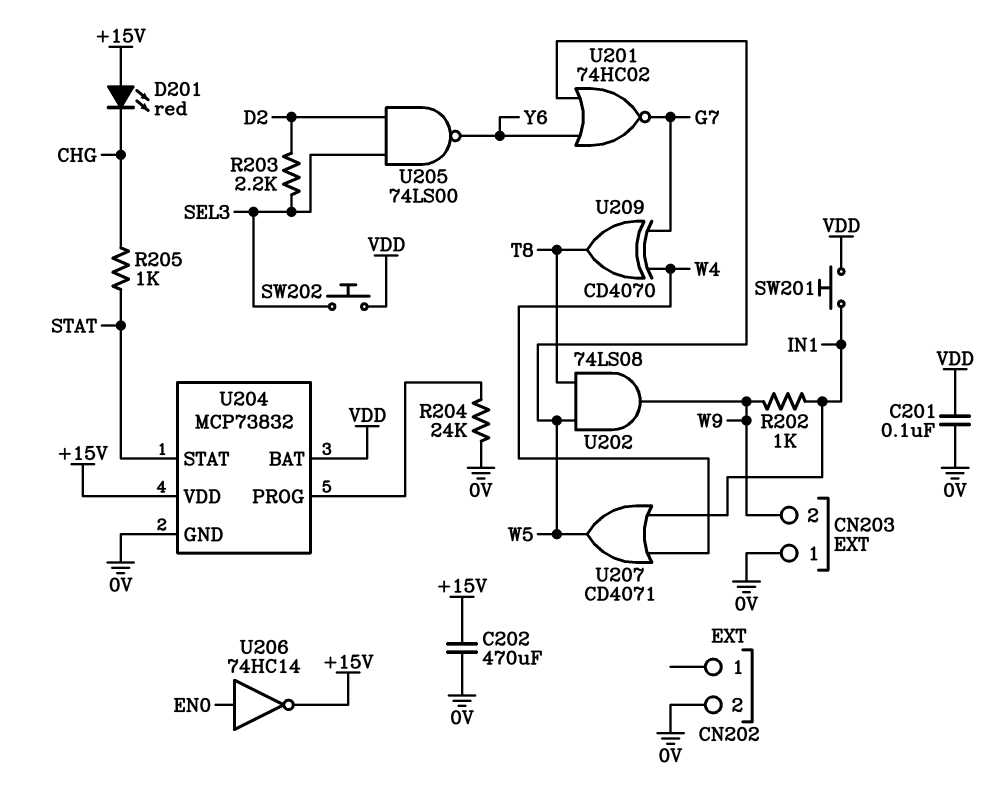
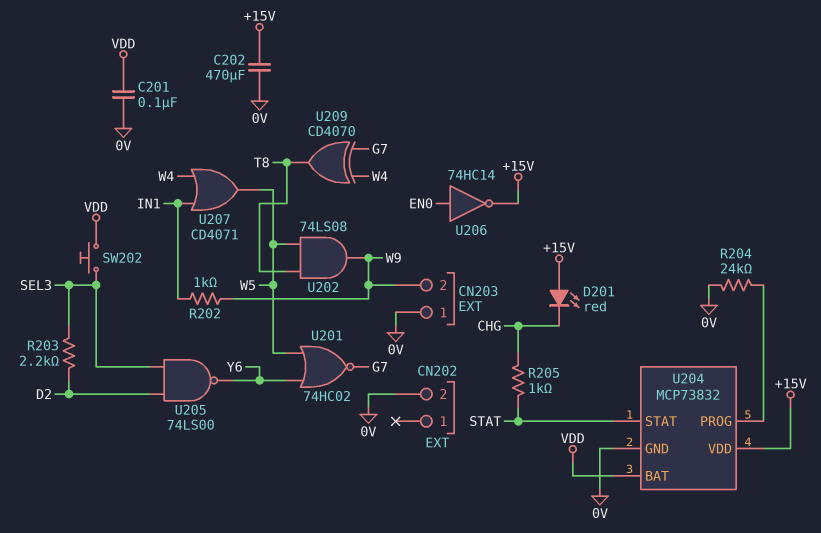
SW201: button (IN1, VDD) -> none

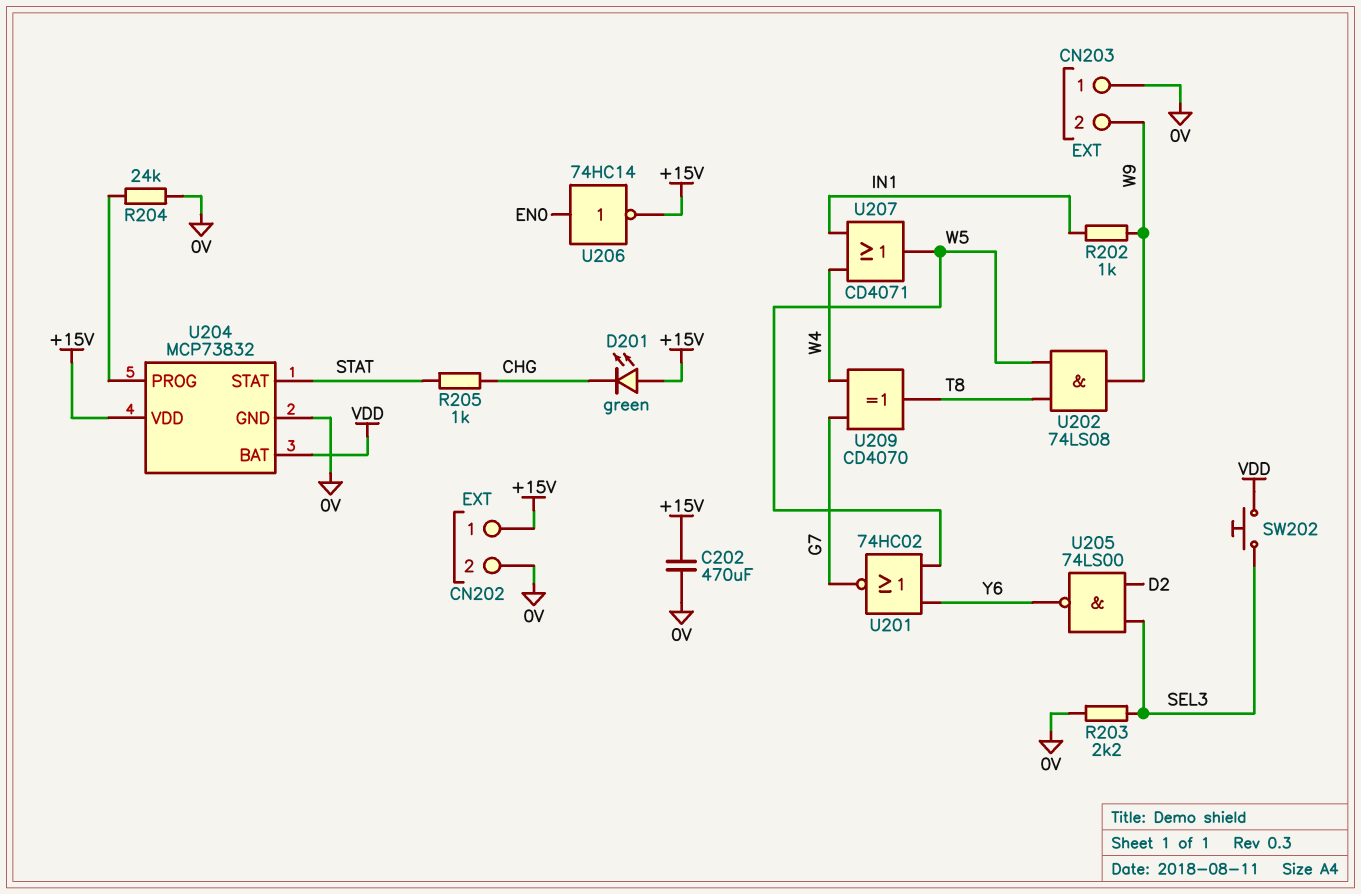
C201: 100nF (0V, VDD) -> none
CN202 pin 1: none -> +15V
D201: LED red (A +15V, K CHG) -> LED green (A +15V, K CHG)
R203: 2.2k (D2, SEL3) -> 2.2k (0V, SEL3)

